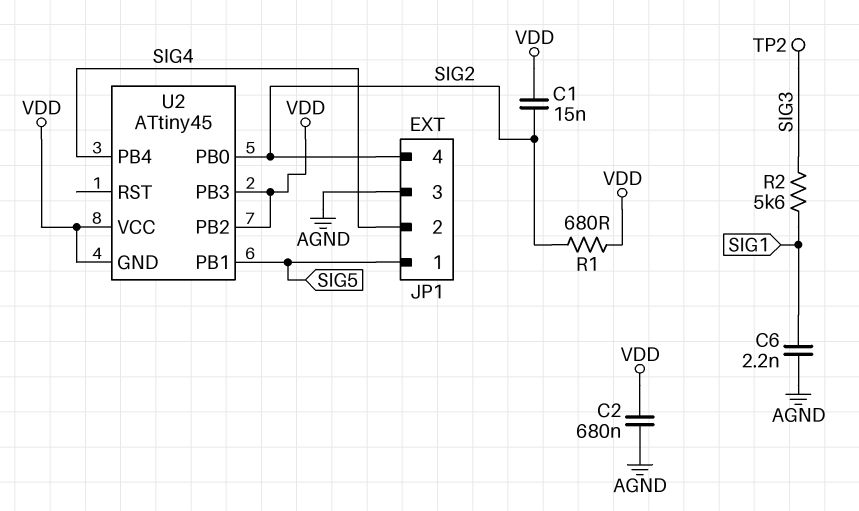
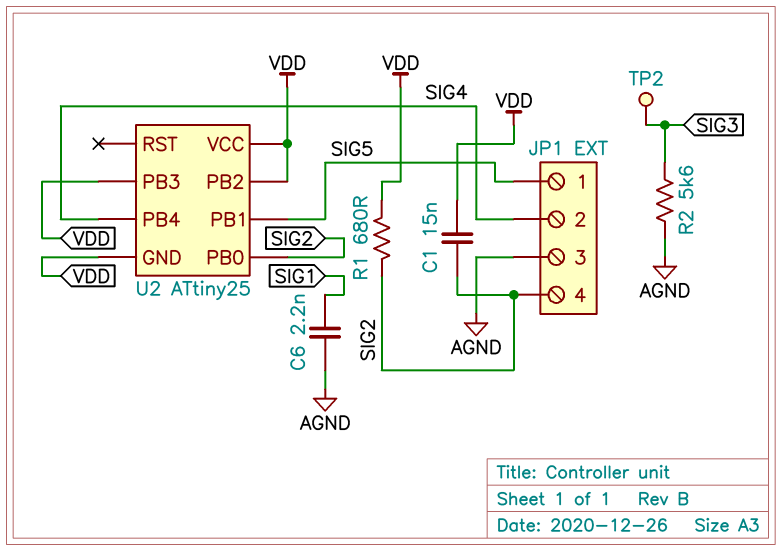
C2: 680nF (AGND, VDD) -> none
R2: 5.6k (SIG1, SIG3) -> 5.6k (AGND, SIG3)
U2: ATtiny45 -> ATtiny25

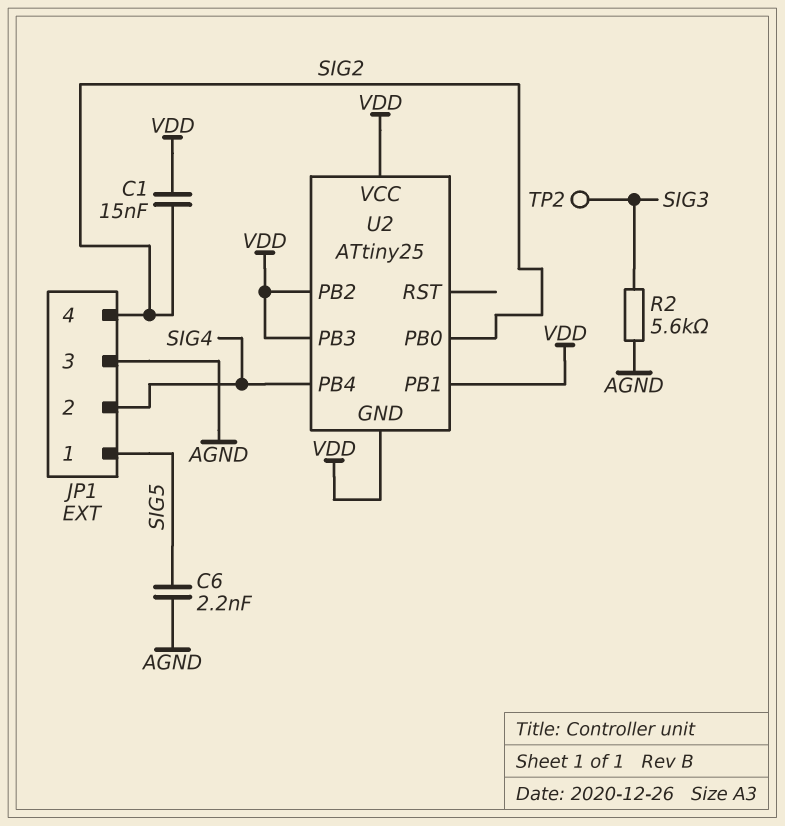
C6: 2.2nF (AGND, SIG1) -> 2.2nF (AGND, SIG5)
R1: 680 (SIG2, VDD) -> none
U2 pin PB1: SIG5 -> VDD

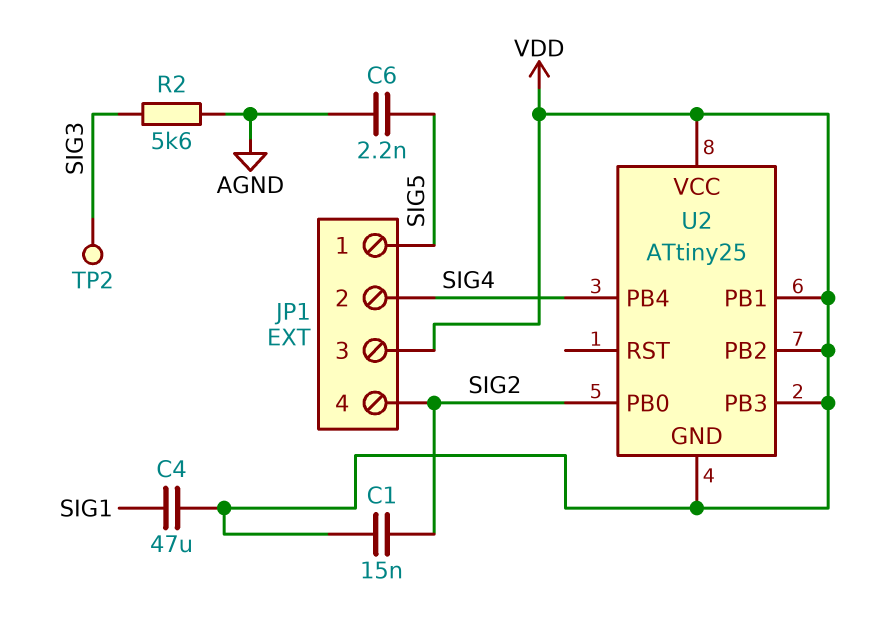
C4: none -> 47uF (SIG1, VDD)
JP1 pin 3: AGND -> VDD

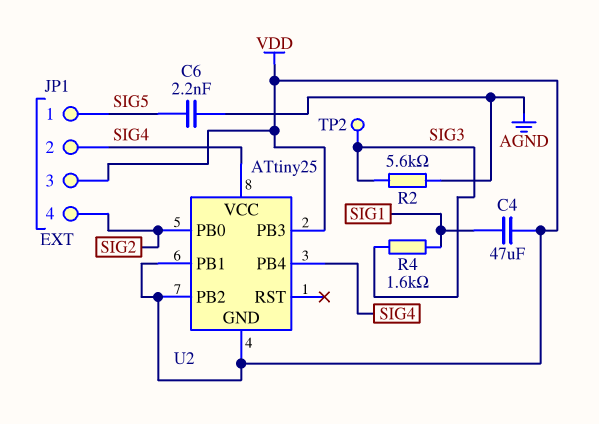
C1: 15nF (SIG2, VDD) -> none
R4: none -> 1.6k (SIG1, SIG3)
U2 pin VCC: VDD -> SIG4

